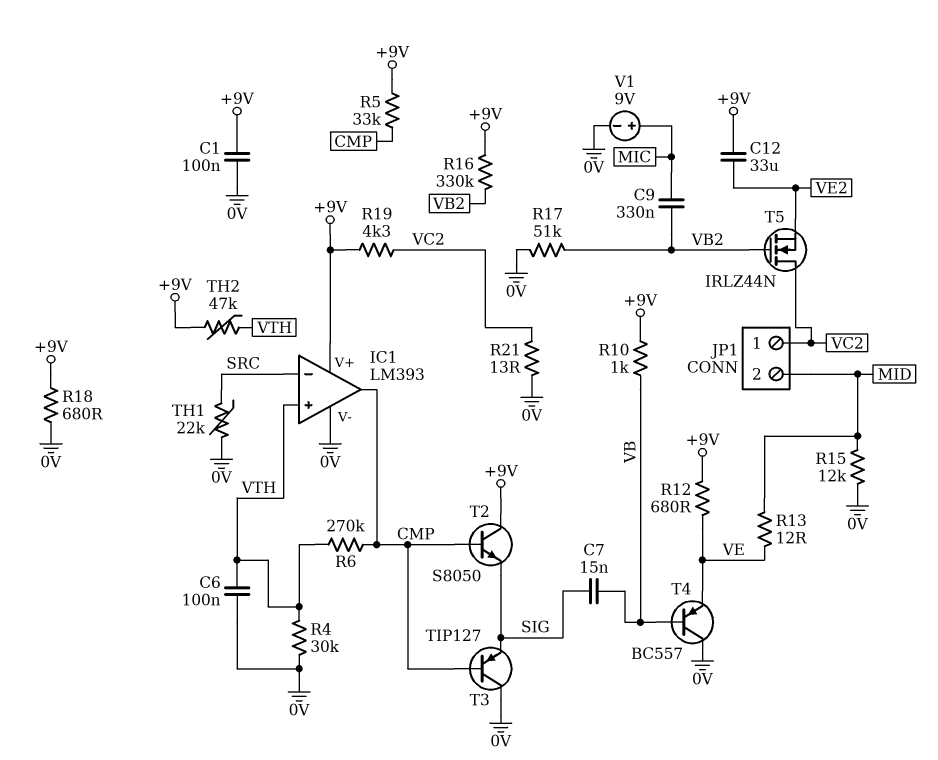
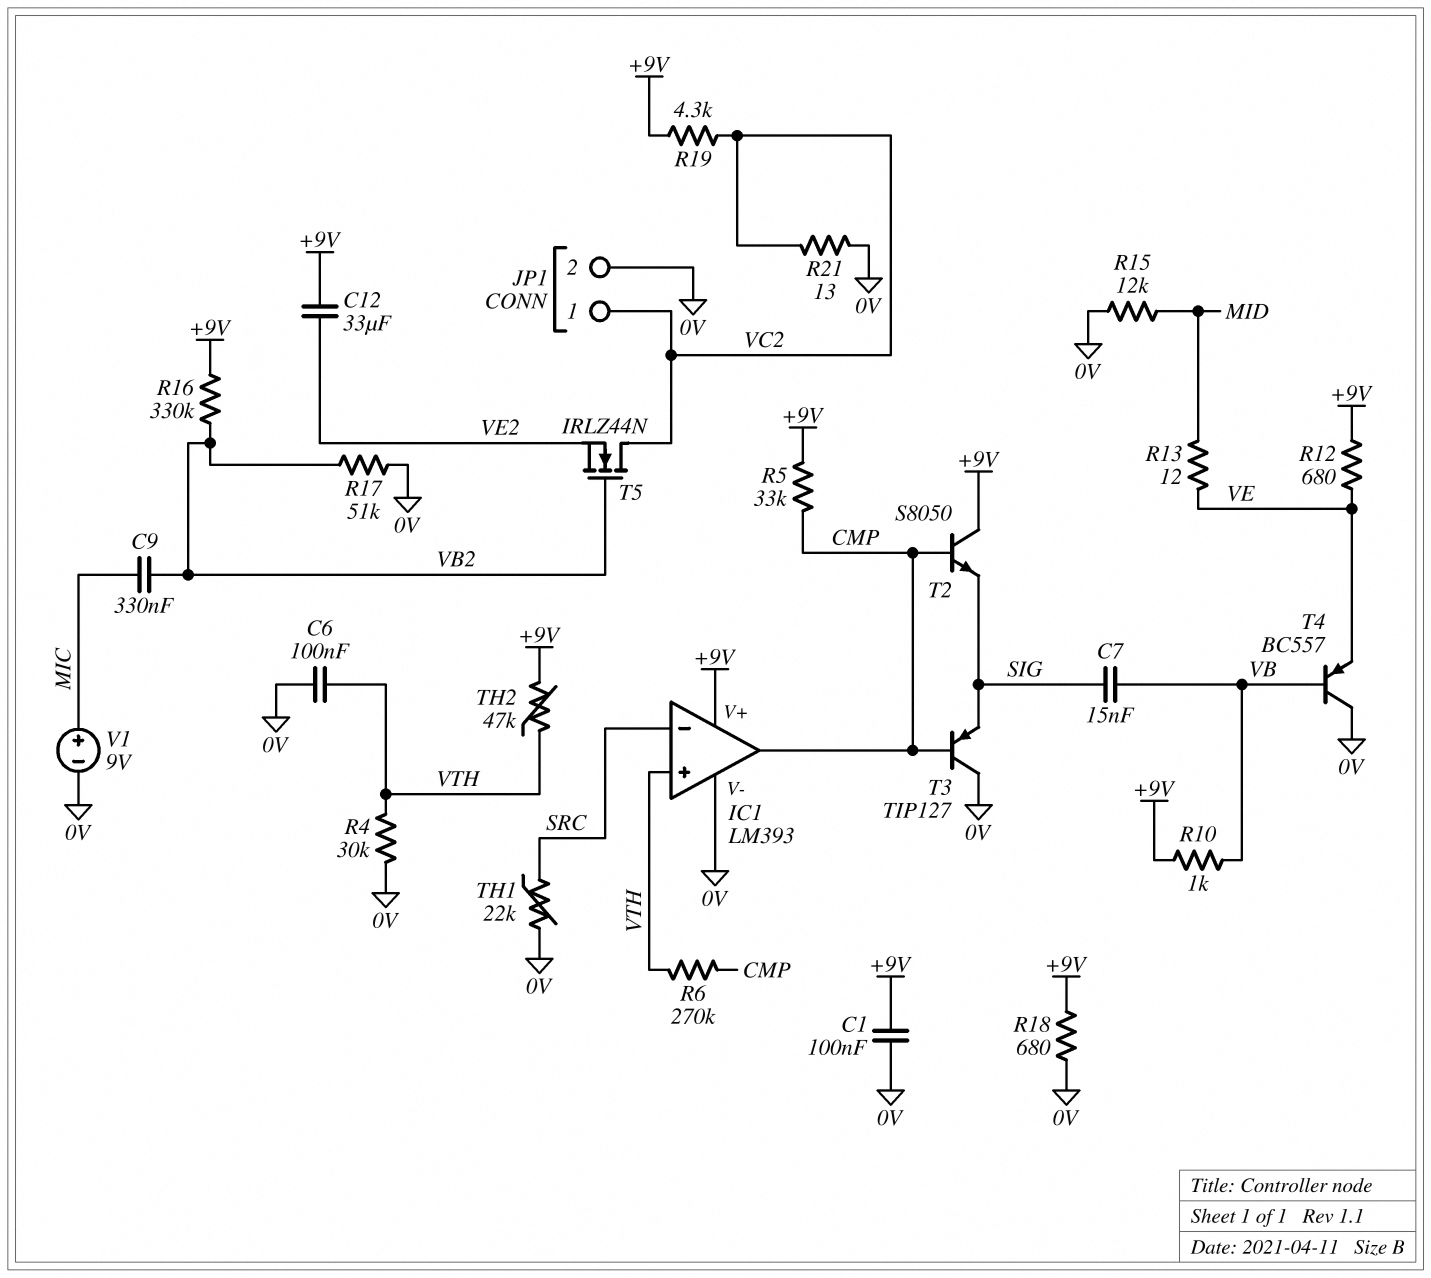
JP1 pin 2: MID -> 0V

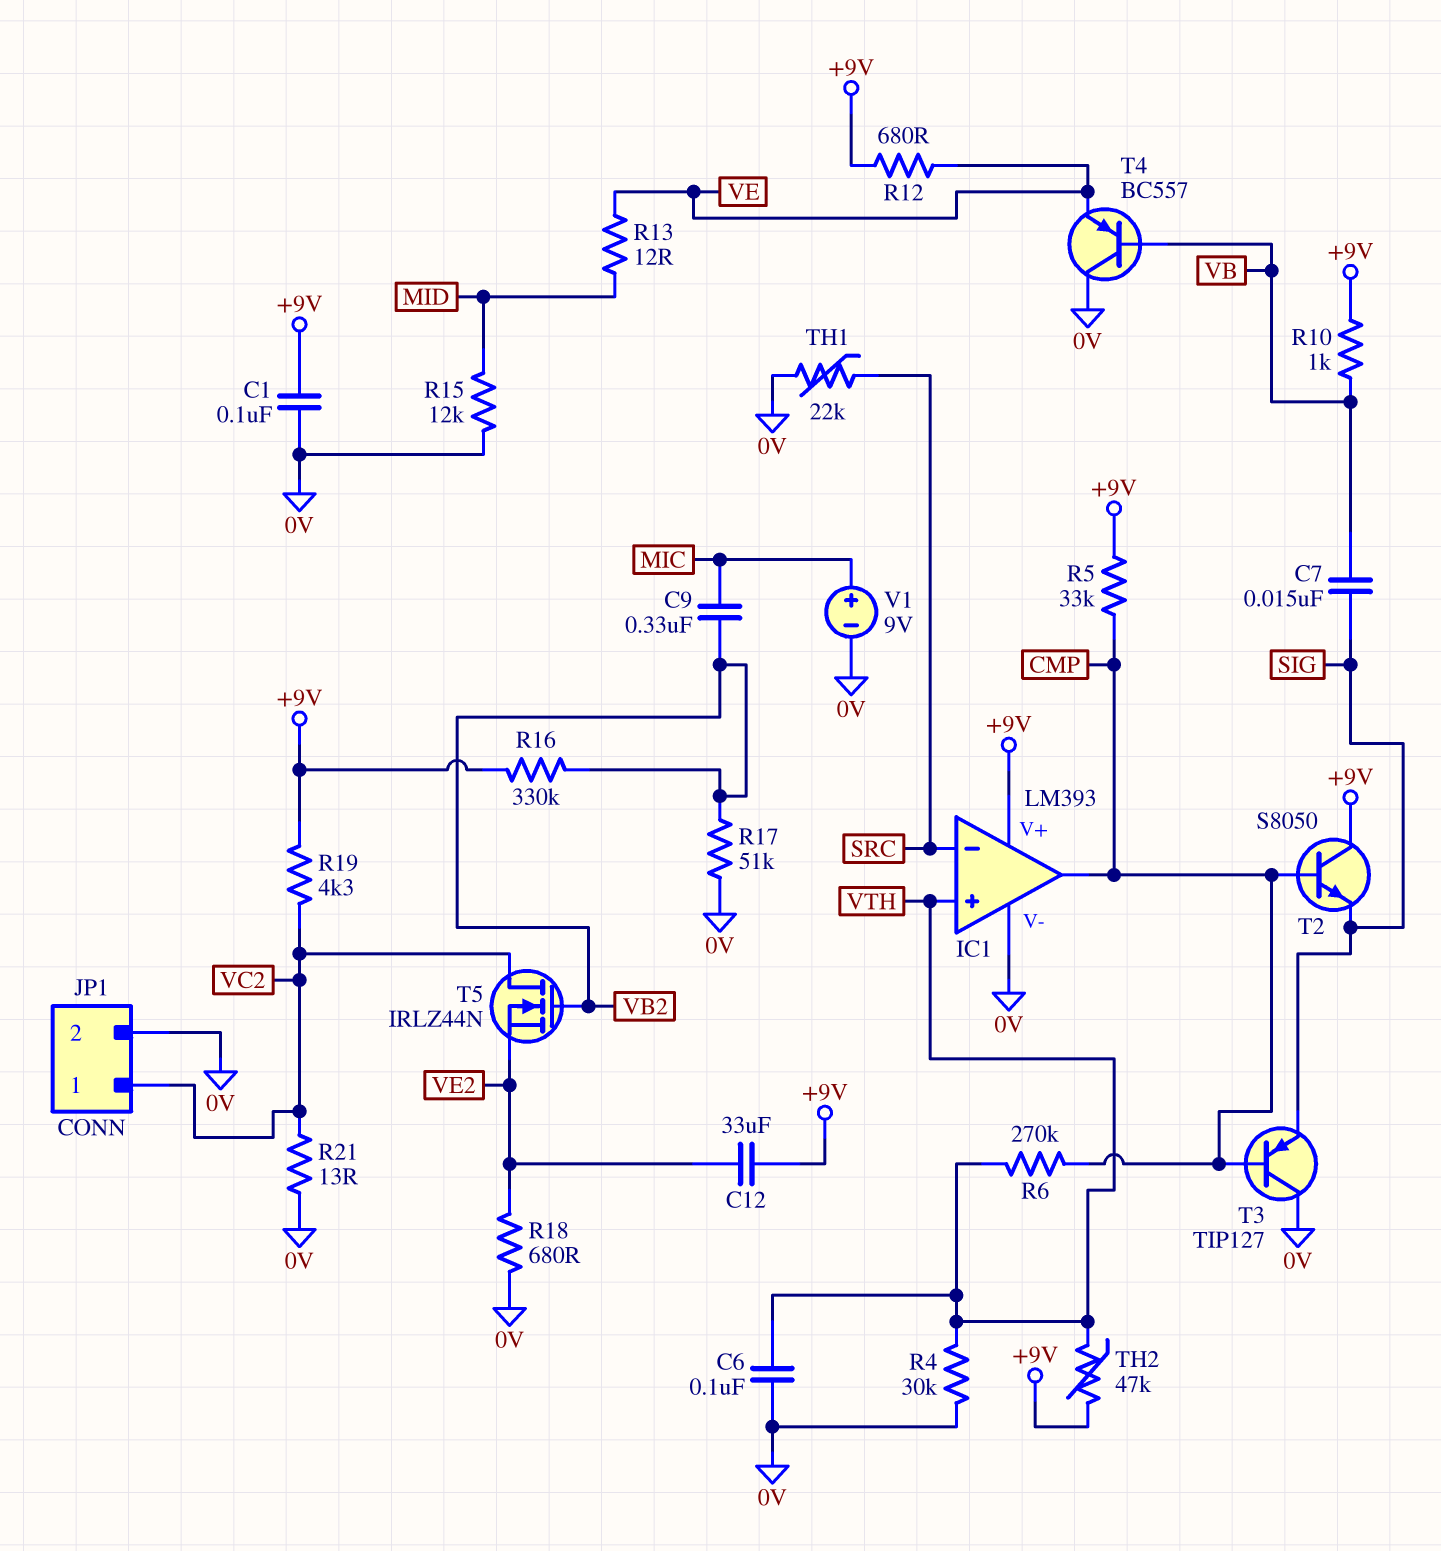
R18: 680 (+9V, 0V) -> 680 (0V, VE2)

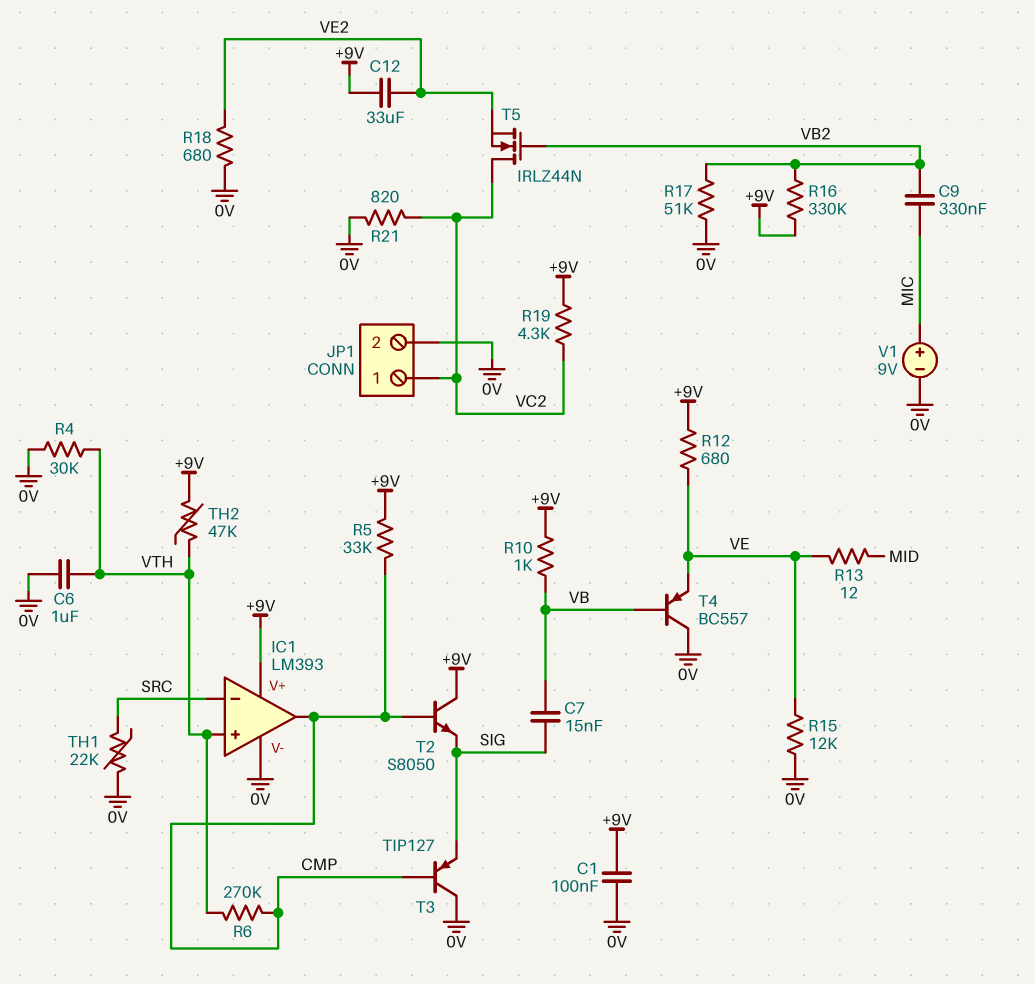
C6: 100nF (0V, VTH) -> 1uF (0V, VTH)
R15: 12k (0V, MID) -> 12k (0V, VE)
R21: 13 (0V, VC2) -> 820 (0V, VC2)

